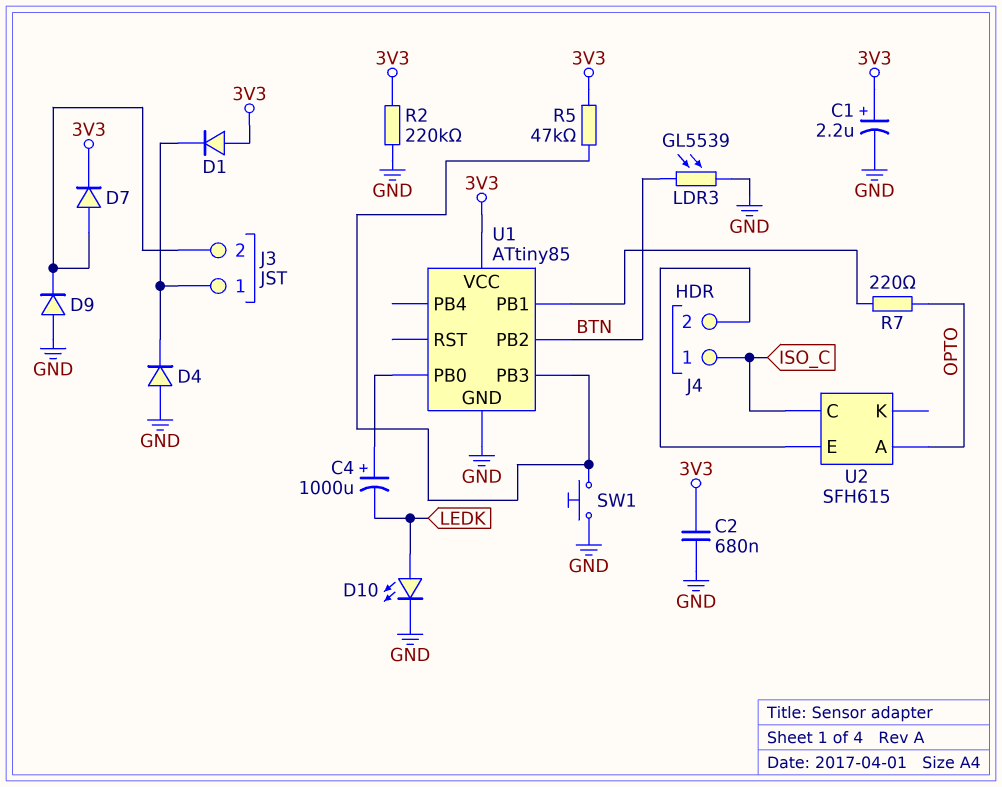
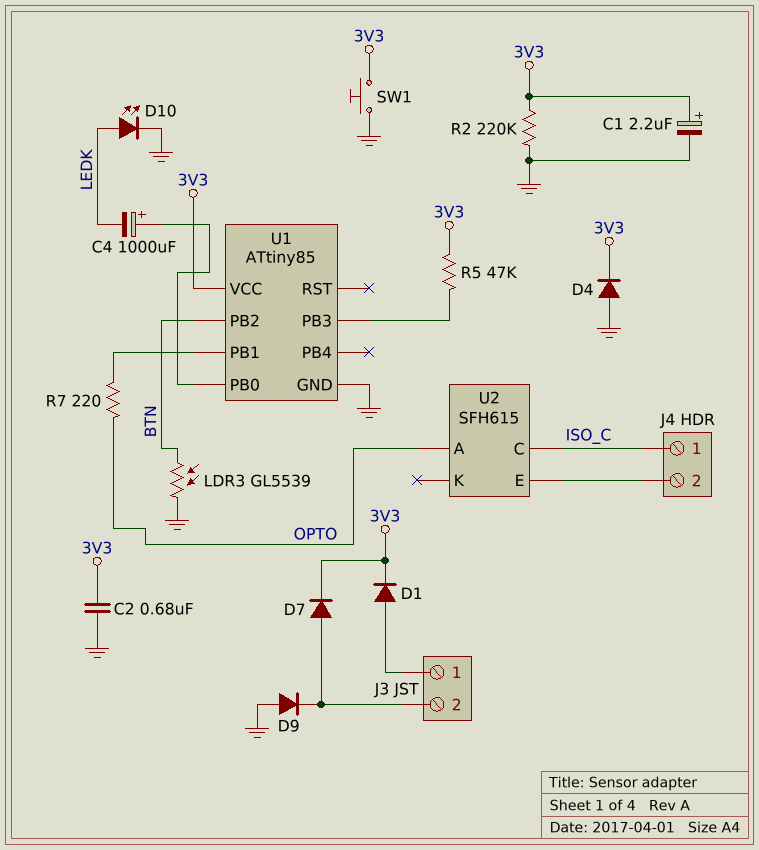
D1: diode (A 3V3, K J3/1) -> diode (A J3/1, K 3V3)
D4: diode (A GND, K J3/1) -> diode (A GND, K 3V3)
SW1: button (GND, U1/PB3) -> button (3V3, GND)

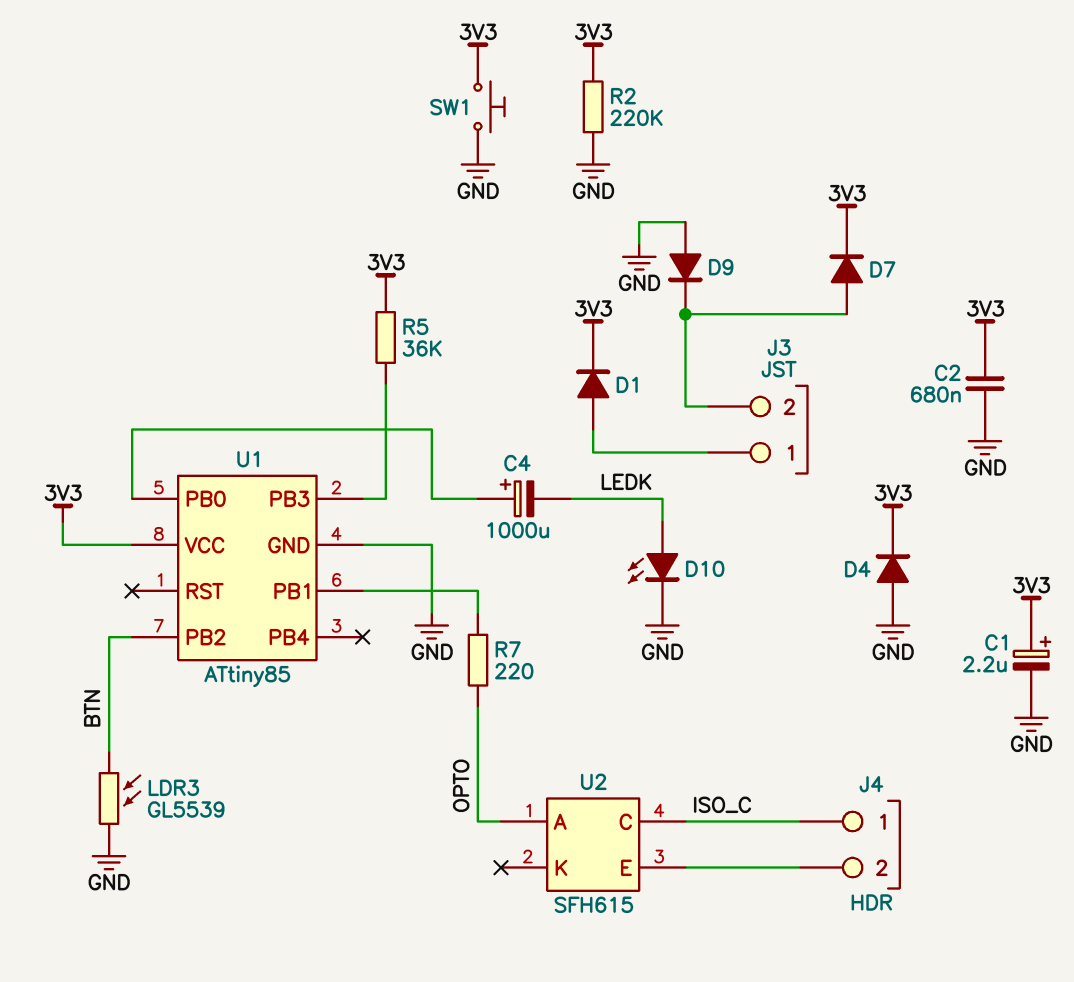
R5: 47k (3V3, U1/PB3) -> 36k (3V3, U1/PB3)

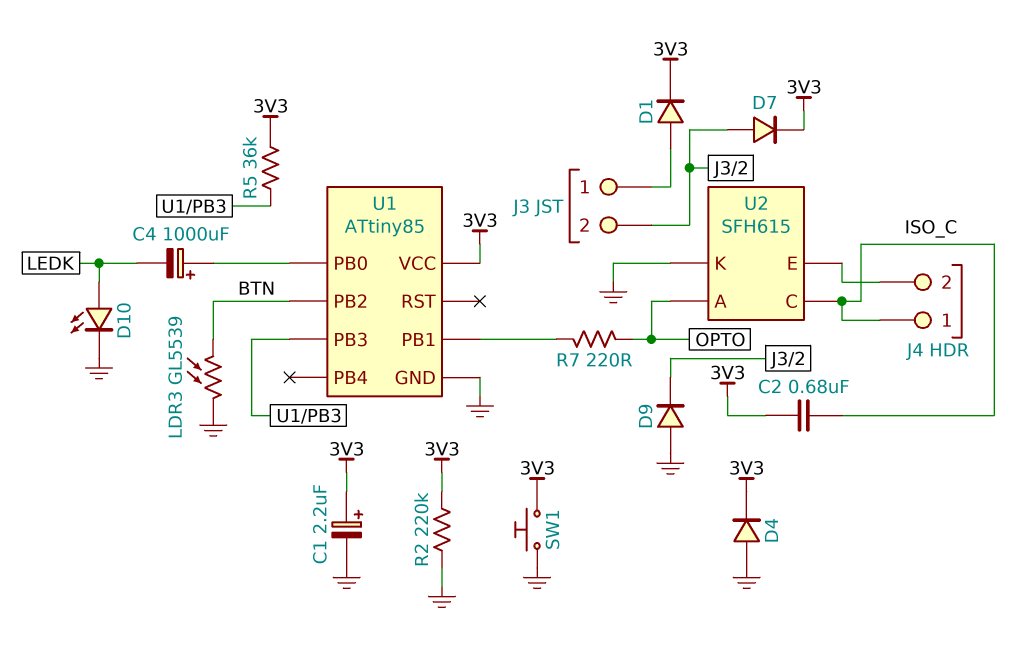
C2: 680nF (3V3, GND) -> 680nF (3V3, ISO_C)
U2 pin K: none -> GND

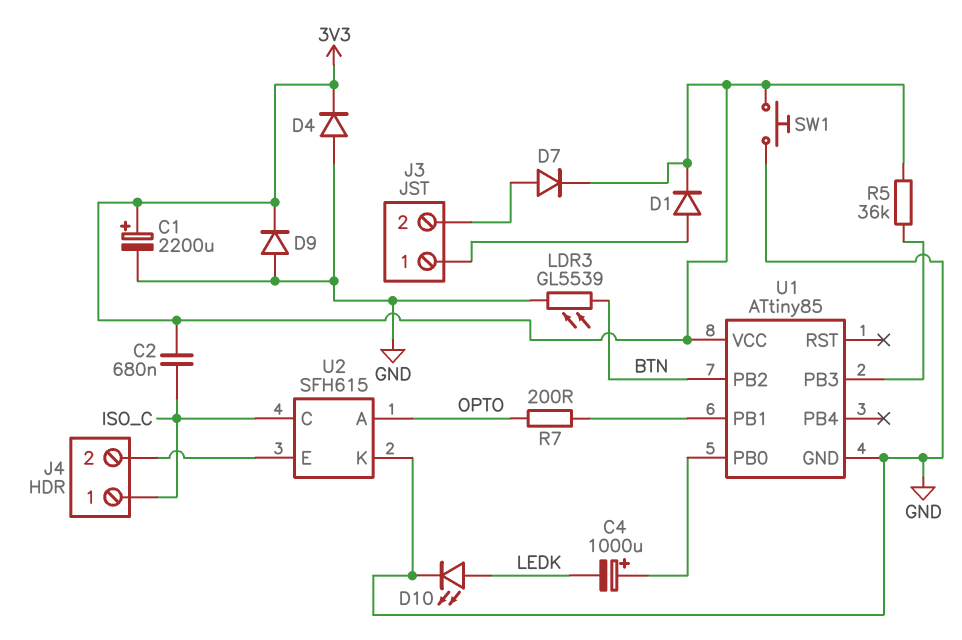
C1: 2.2uF (plus 3V3, minus GND) -> 2200uF (plus 3V3, minus GND)
D9: diode (A GND, K J3/2) -> diode (A GND, K 3V3)
R2: 220k (3V3, GND) -> none
R7: 220 (OPTO, U1/PB1) -> 200 (OPTO, U1/PB1)

